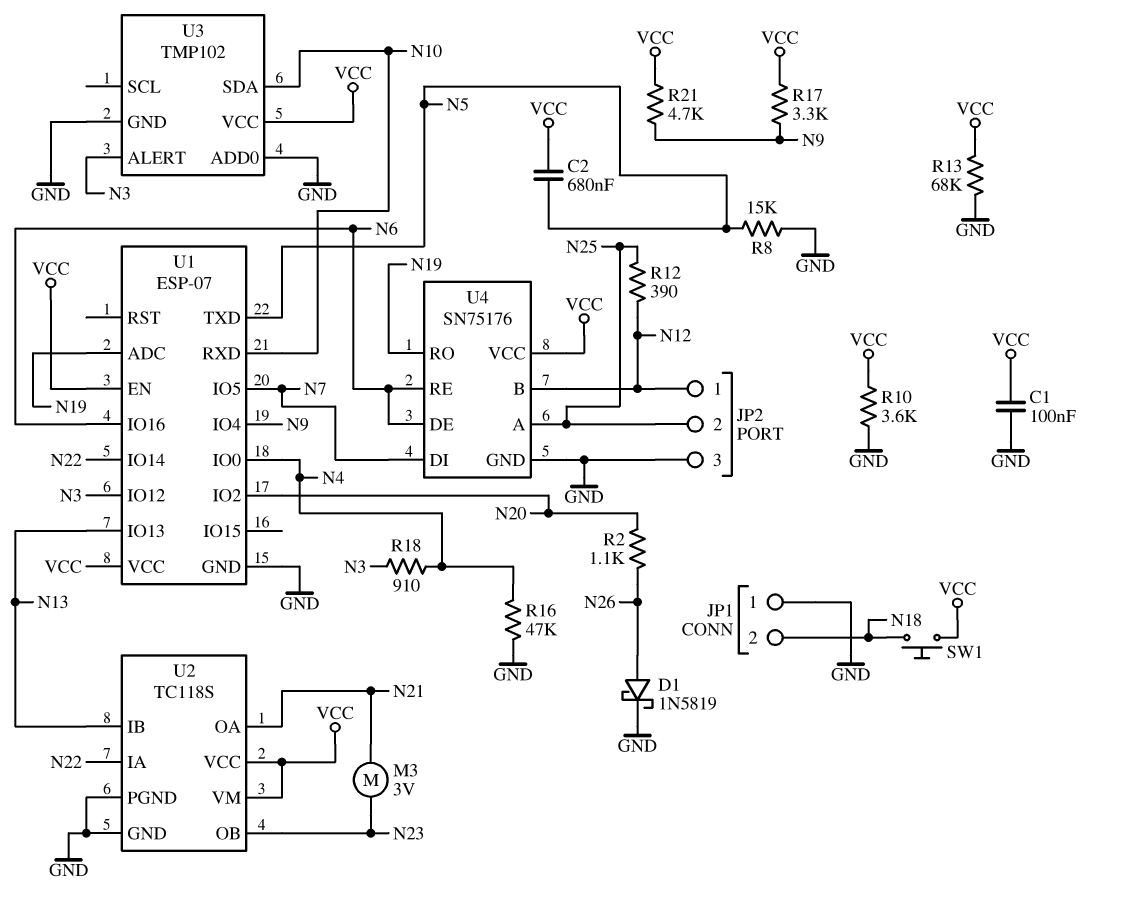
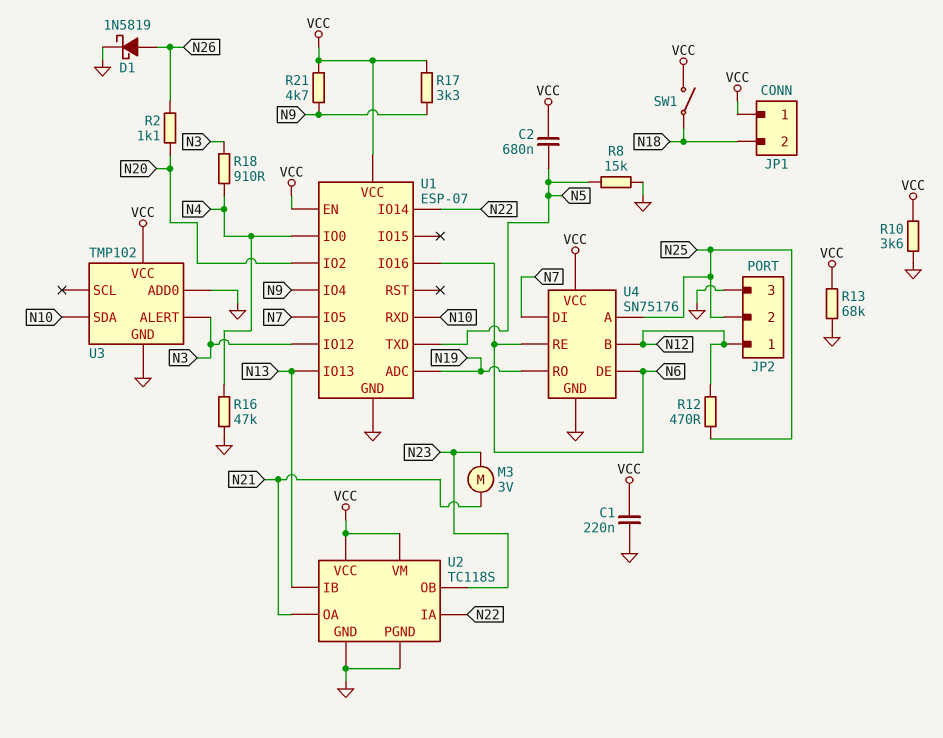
C1: 100nF (GND, VCC) -> 220nF (GND, VCC)
JP1 pin 1: GND -> VCC
R12: 390 (N12, N25) -> 470 (N12, N25)
SW1: button (N18, VCC) -> switch (N18, VCC)

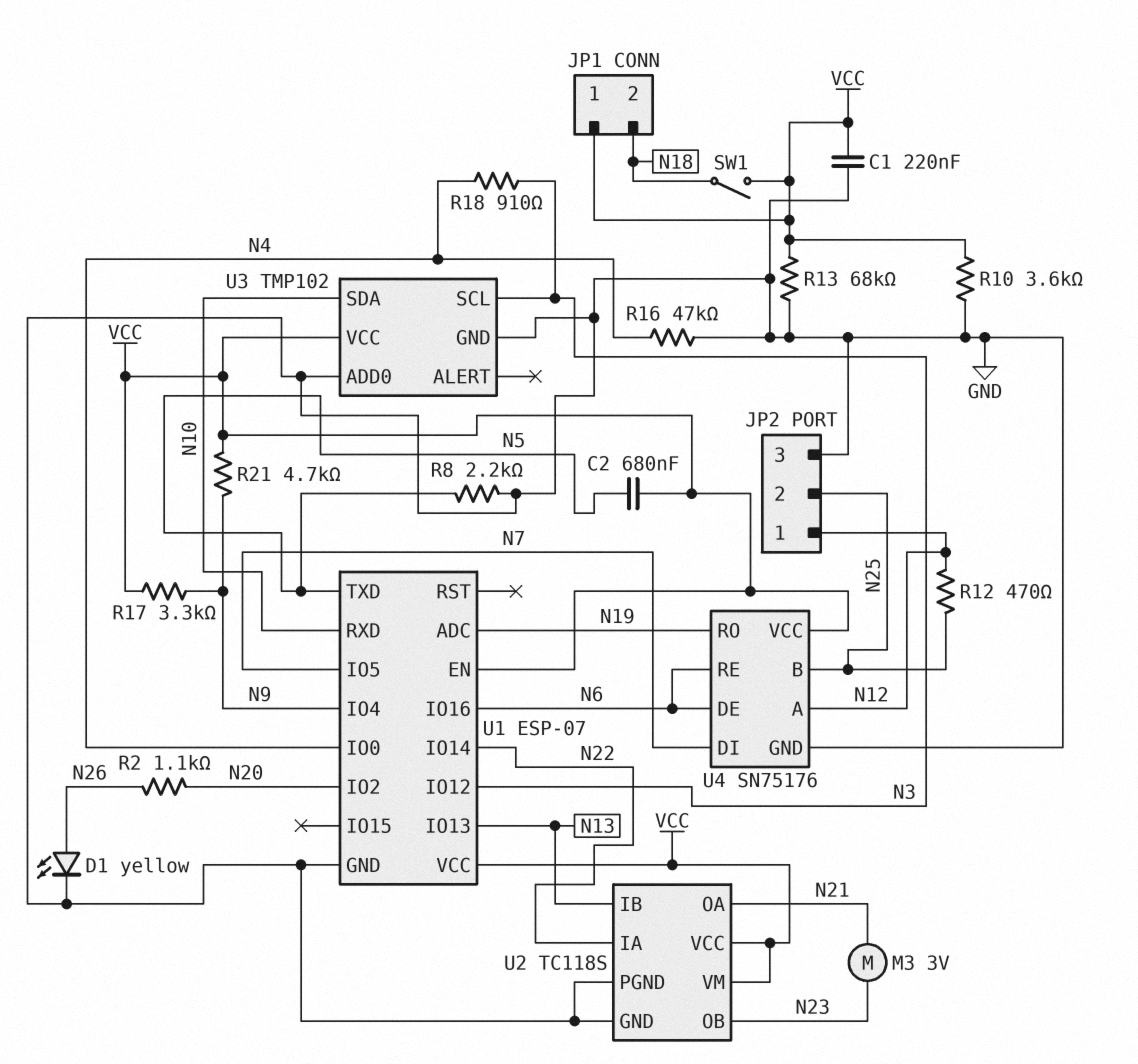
D1: schottky 1N5819 (A N26, K GND) -> LED yellow (A N26, K GND)
R8: 15k (GND, N5) -> 2.2k (GND, N5)
U3 pin ALERT: N3 -> none
U3 pin SCL: none -> N3
U4 pin A: N25 -> N12
U4 pin B: N12 -> N25

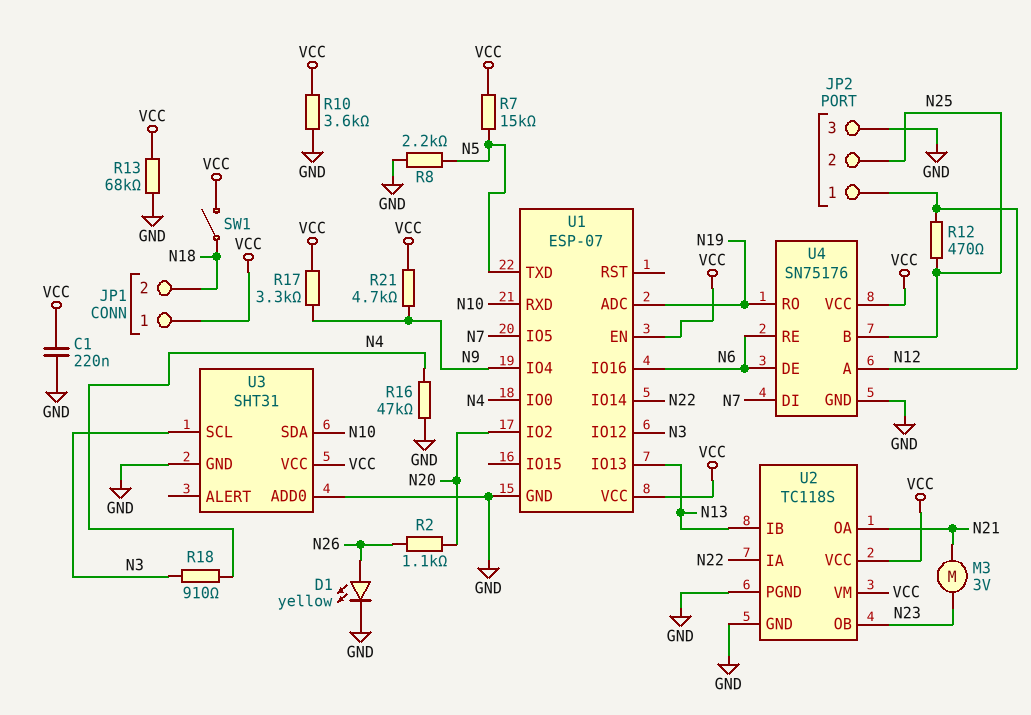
C2: 680nF (N5, VCC) -> none
R7: none -> 15k (N5, VCC)
U3: TMP102 -> SHT31

